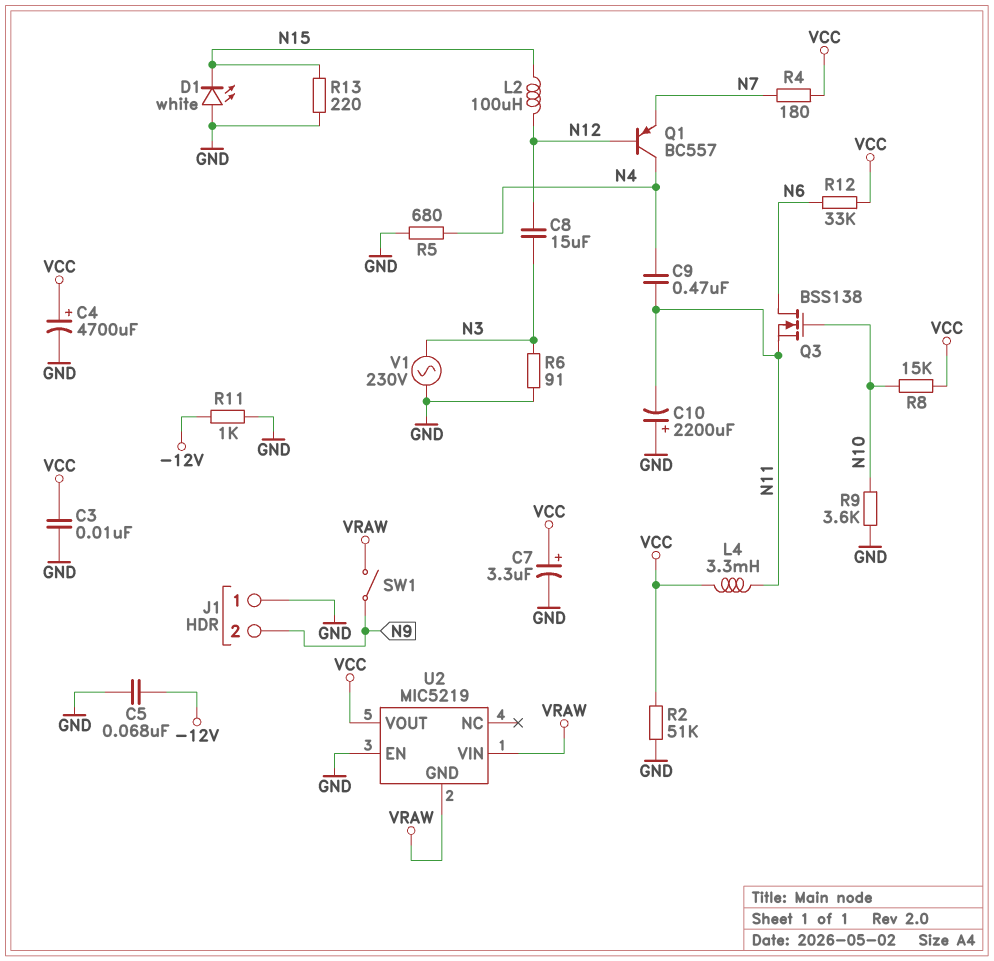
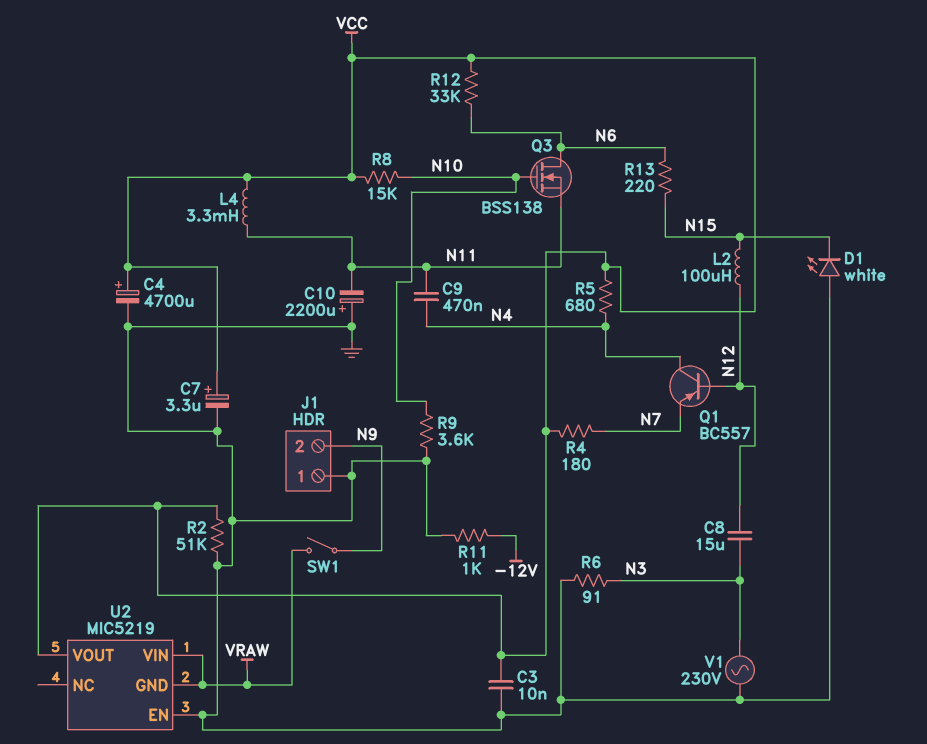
C5: 68nF (-12V, GND) -> none
R5: 680 (GND, N4) -> 680 (N4, VCC)
R13: 220 (GND, N15) -> 220 (N6, N15)

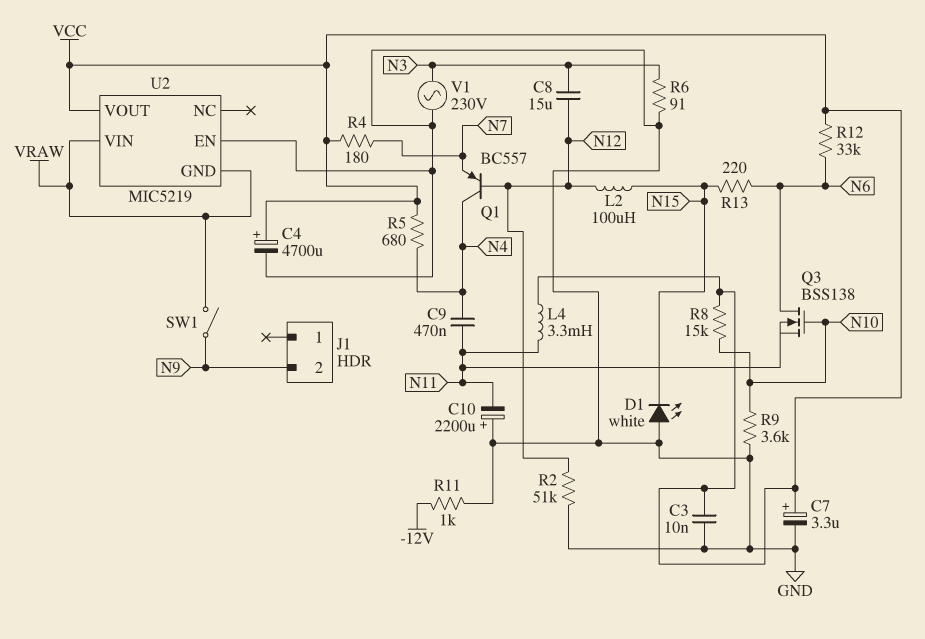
J1 pin 1: GND -> none
R2: 51k (GND, VCC) -> 51k (GND, N12)

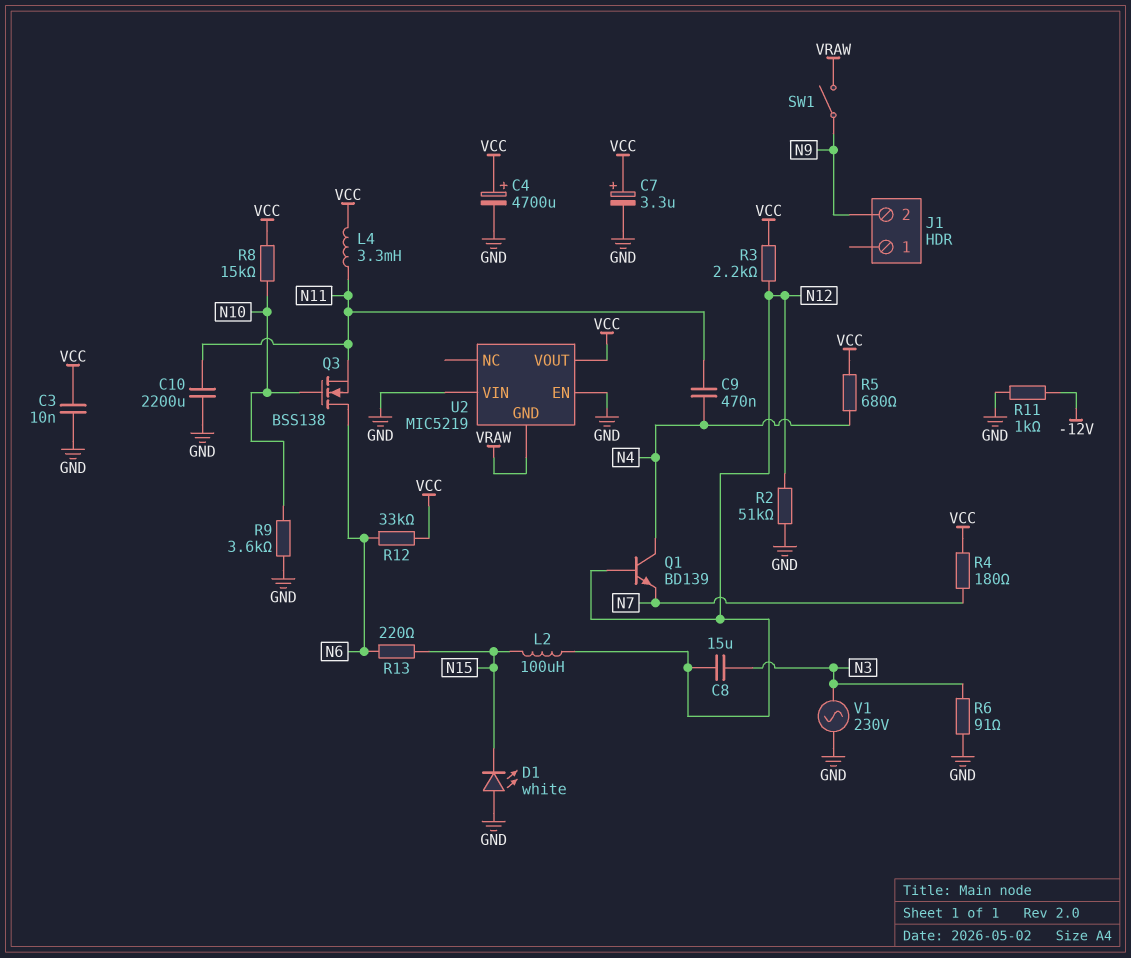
C10: 2200uF (plus GND, minus N11) -> 2200uF (GND, N11)
Q1: PNP BC557 (B N12, C N4, E N7) -> NPN BD139 (B N12, C N4, E N7)
R3: none -> 2.2k (N12, VCC)
U2 pin VIN: VRAW -> GND

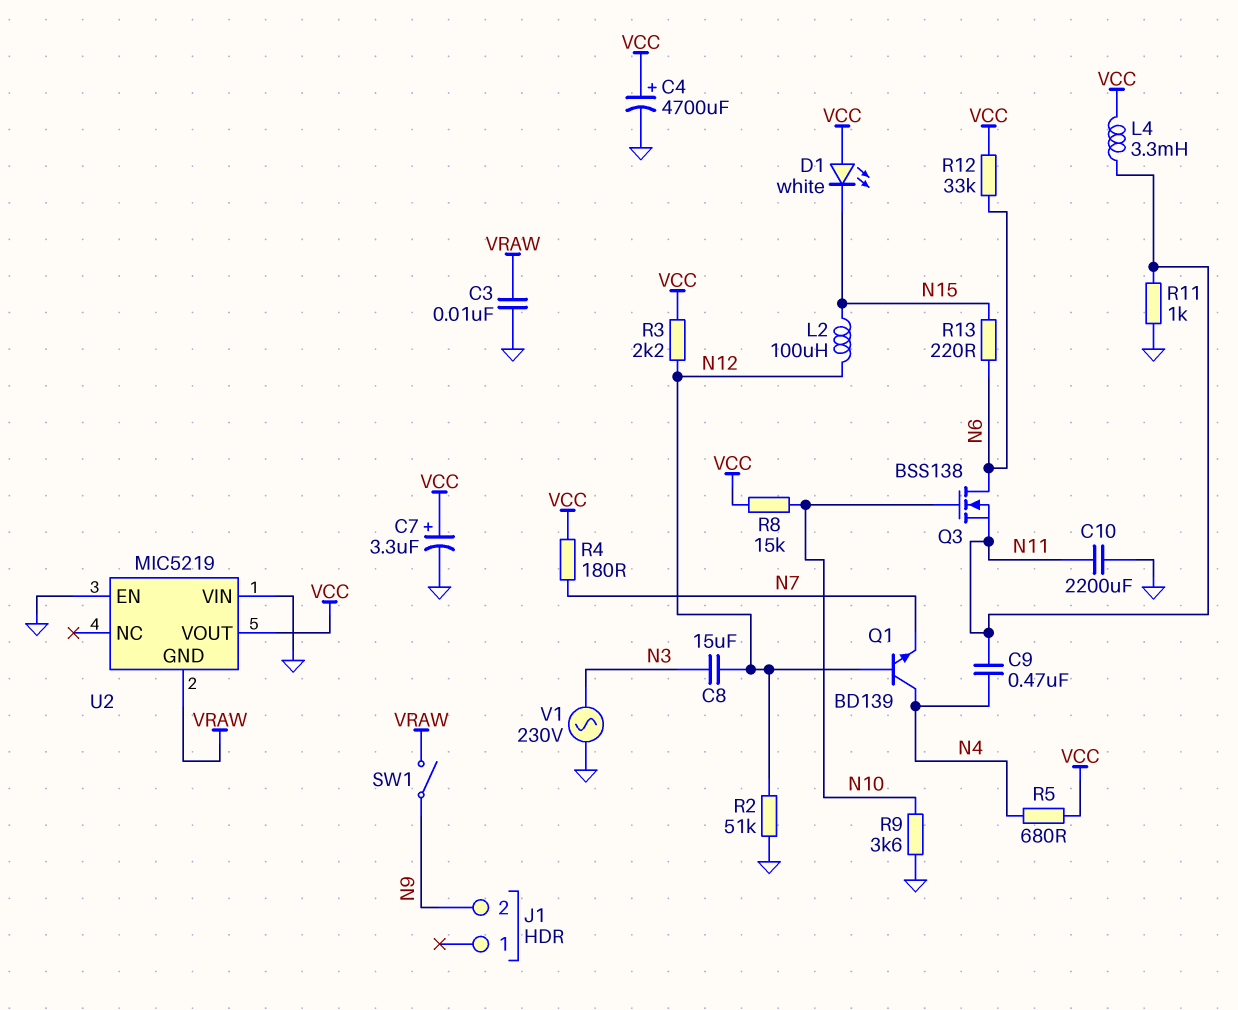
C3: 10nF (GND, VCC) -> 10nF (GND, VRAW)
D1: LED white (A GND, K N15) -> LED white (A VCC, K N15)
R6: 91 (GND, N3) -> none
R11: 1k (-12V, GND) -> 1k (GND, N11)

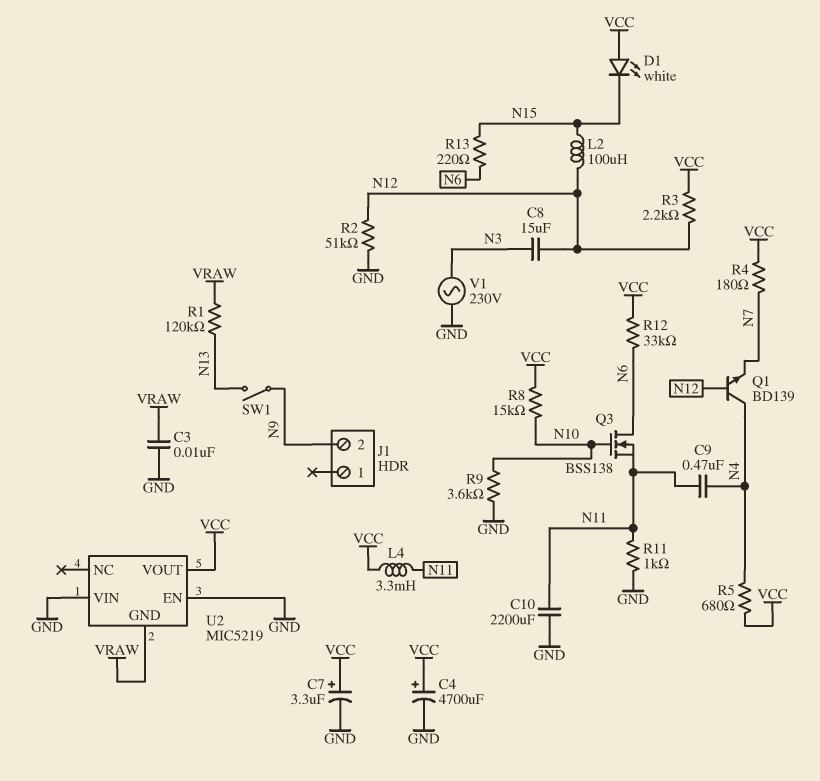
R1: none -> 120k (N13, VRAW)
SW1: switch (N9, VRAW) -> switch (N9, N13)

